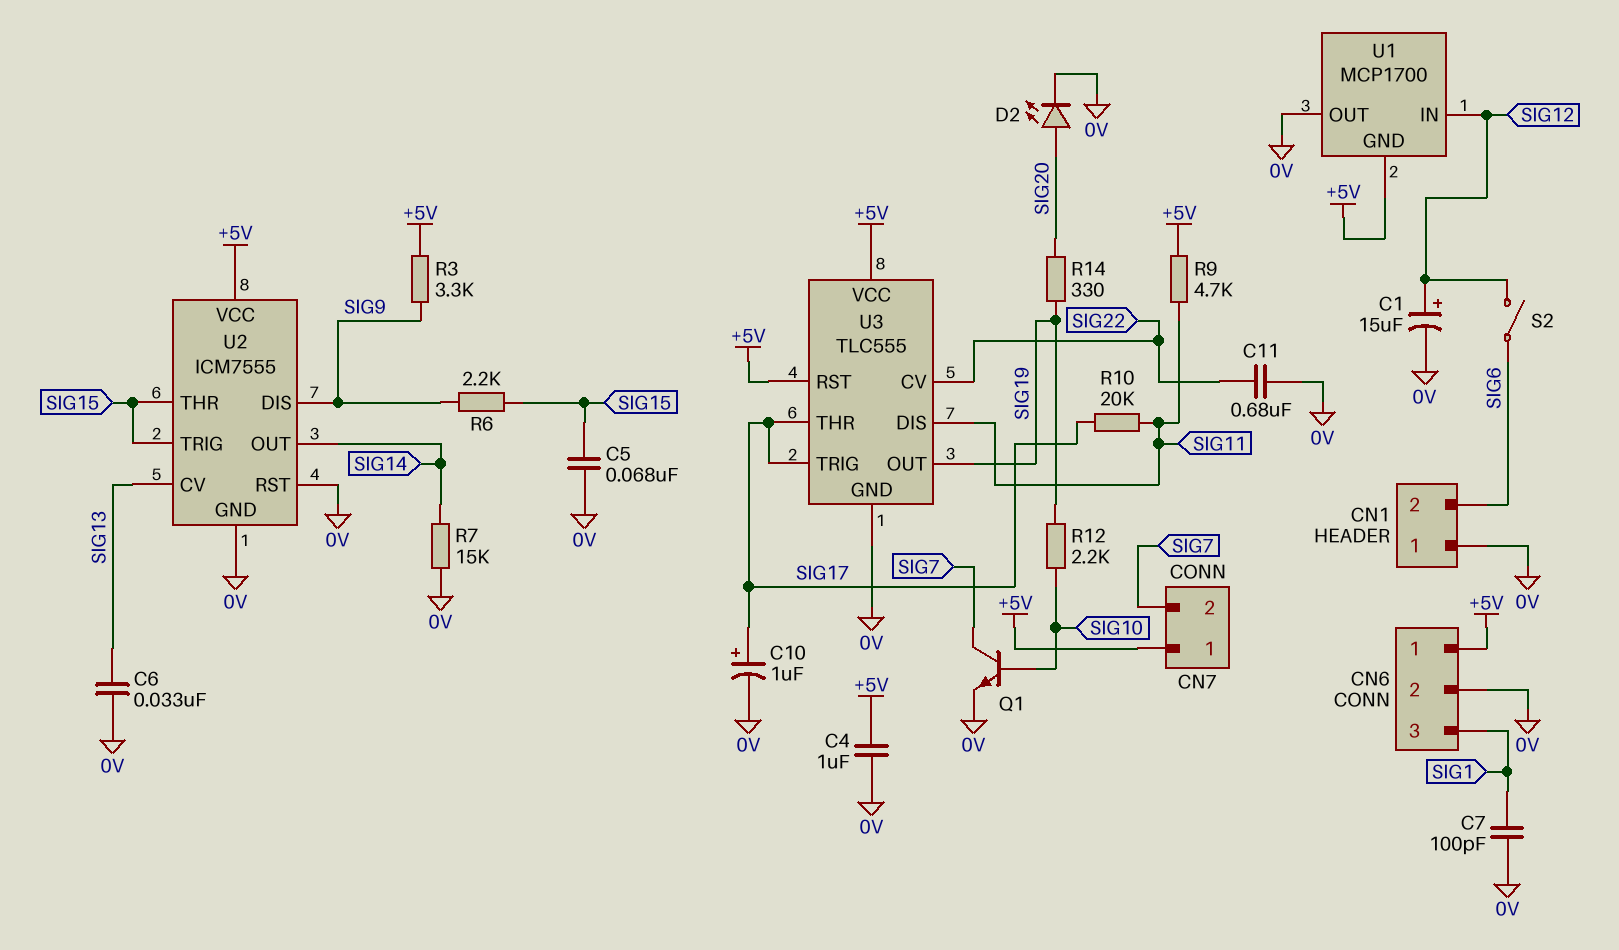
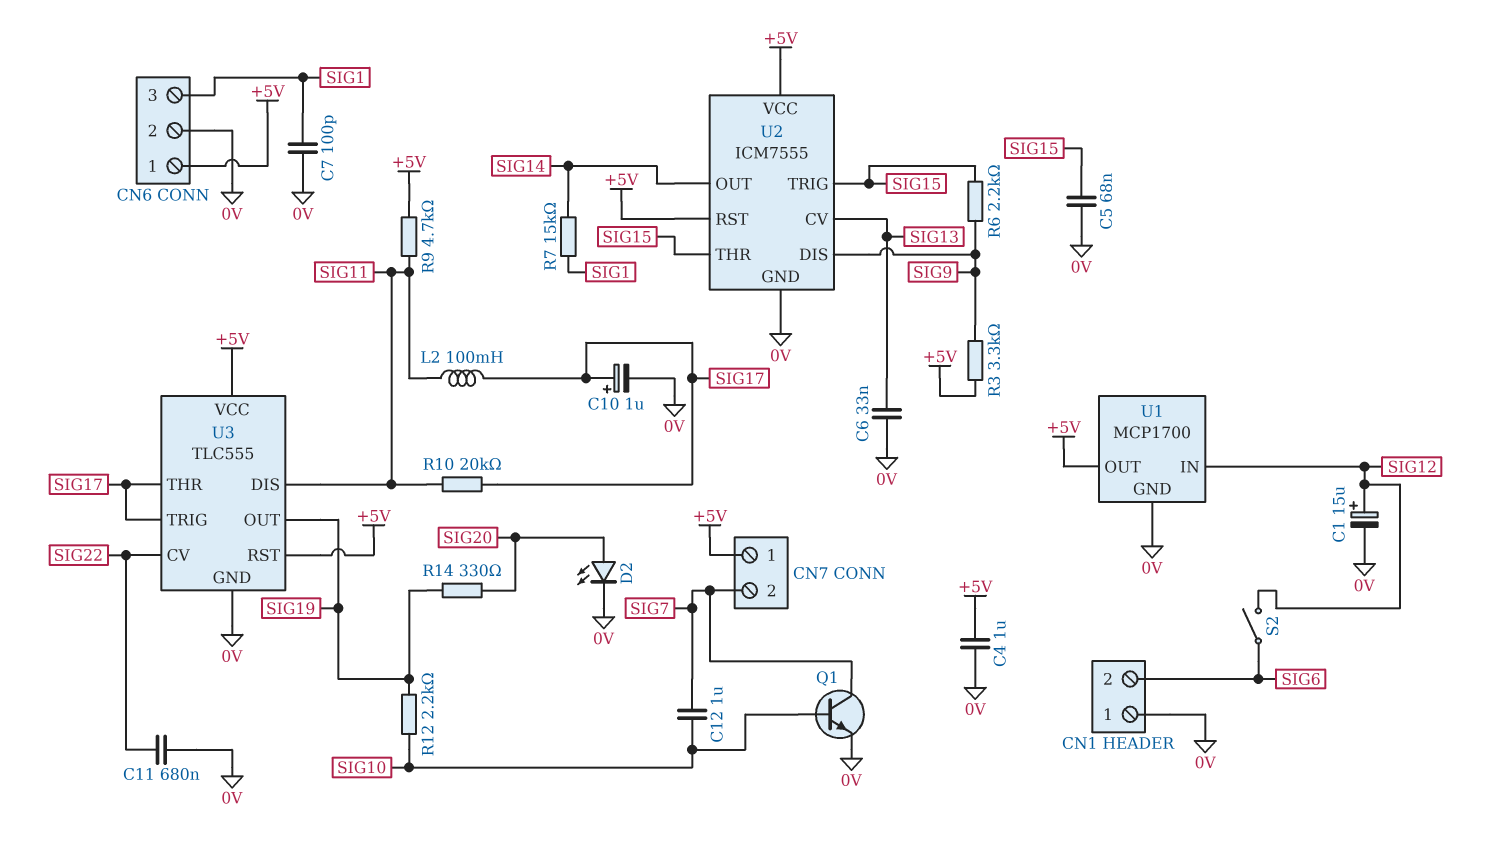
C12: none -> 1uF (SIG7, SIG10)
L2: none -> 100mH (SIG11, SIG17)
R7: 15k (0V, SIG14) -> 15k (SIG1, SIG14)
U1 pin GND: +5V -> 0V
U1 pin OUT: 0V -> +5V
U2 pin RST: 0V -> +5V

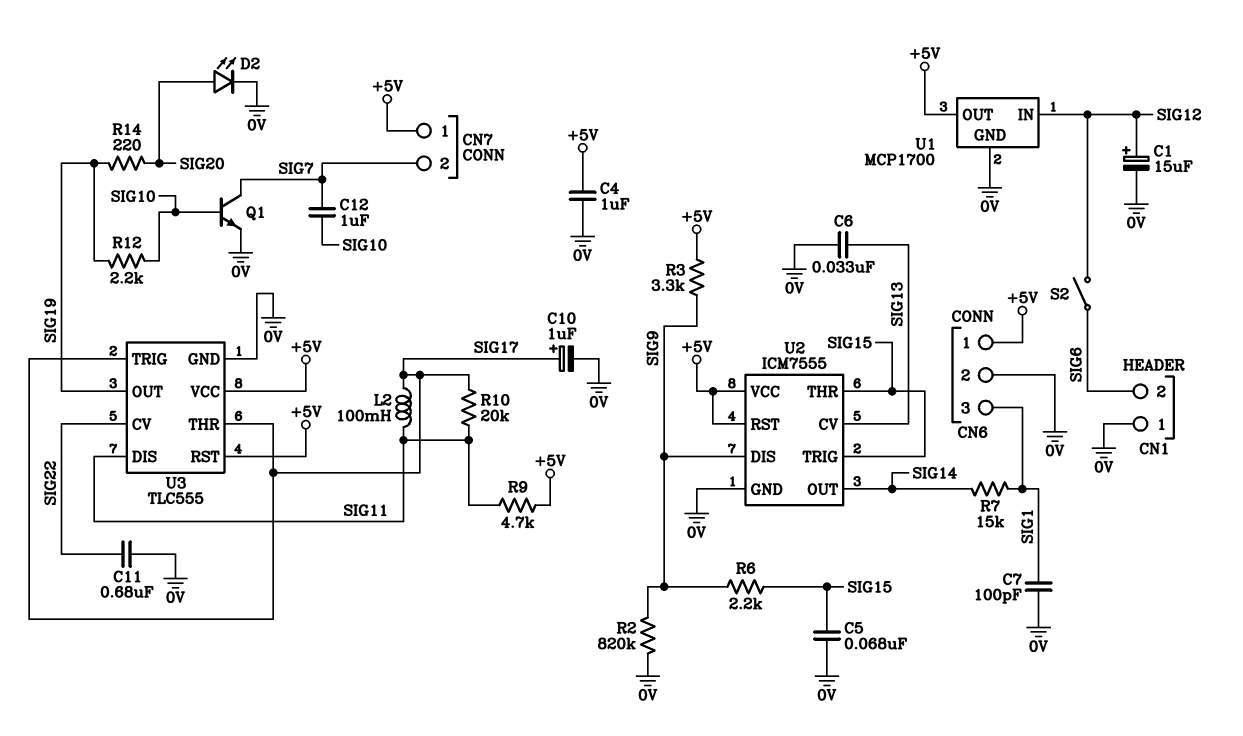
R2: none -> 820k (0V, SIG9)
R14: 330 (SIG19, SIG20) -> 220 (SIG19, SIG20)

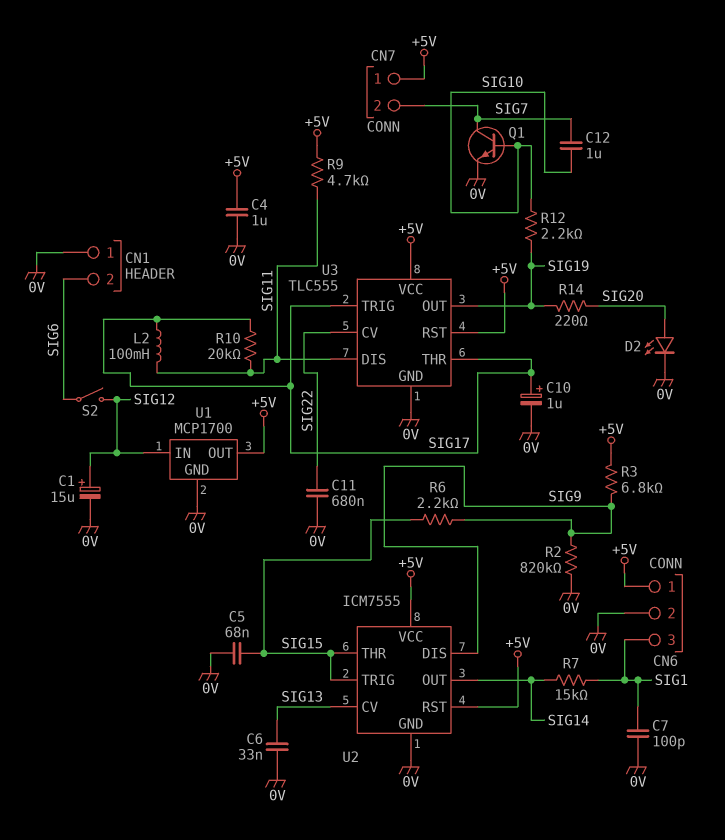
R3: 3.3k (+5V, SIG9) -> 6.8k (+5V, SIG9)

